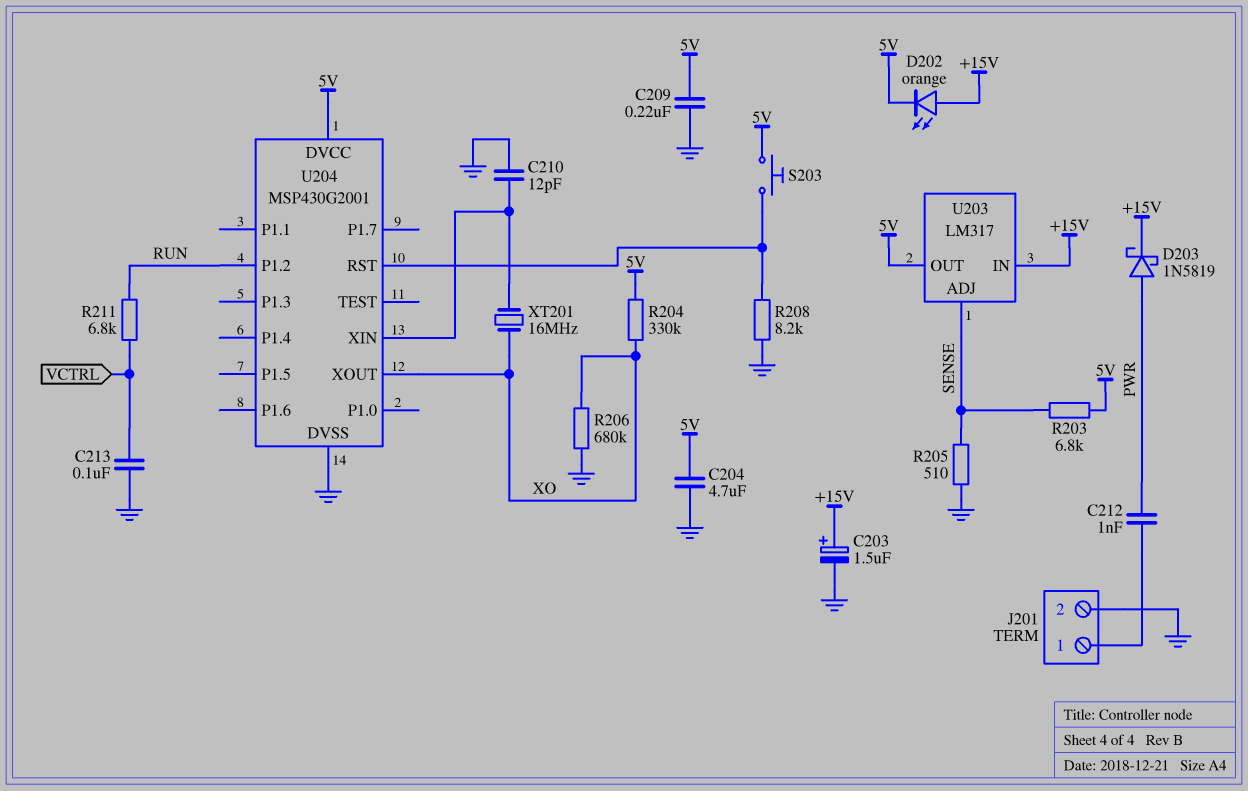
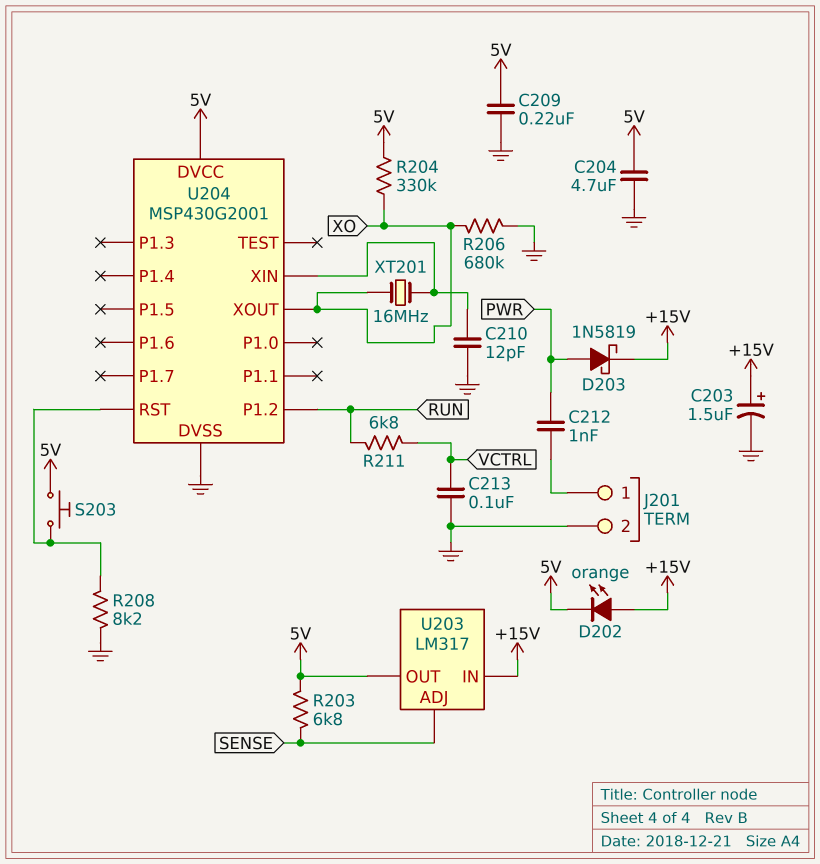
R205: 510 (GND, SENSE) -> none

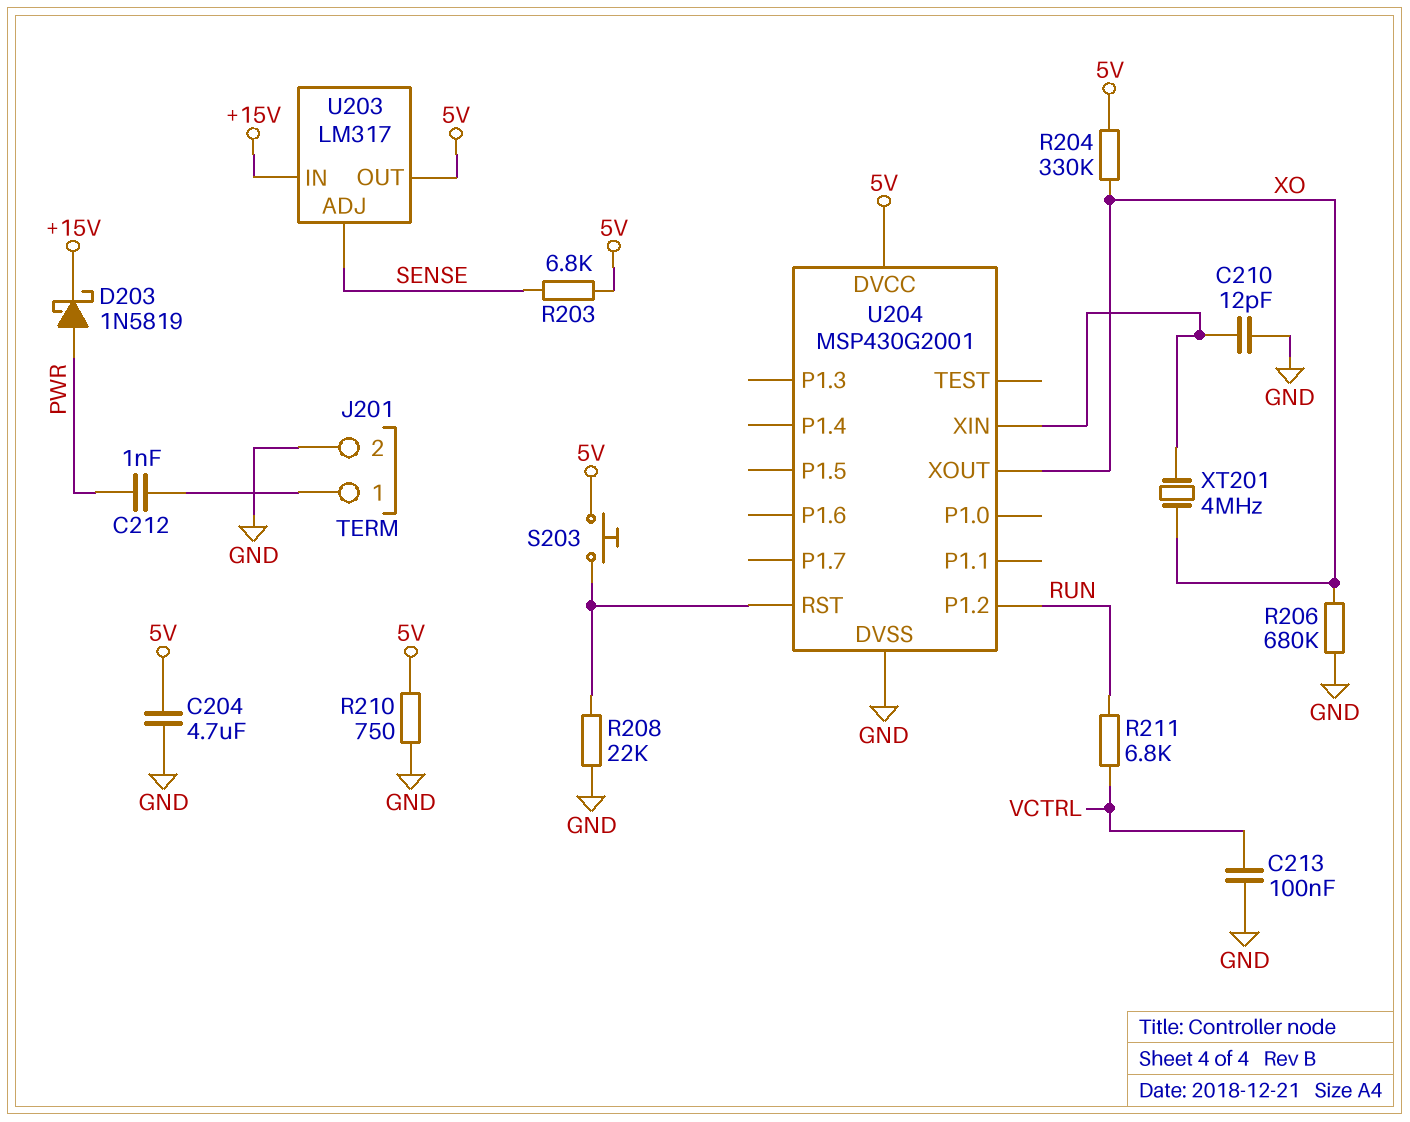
C203: 1.5uF (plus +15V, minus GND) -> none
C209: 220nF (5V, GND) -> none
D202: LED orange (A +15V, K 5V) -> none
R208: 8.2k (GND, U204/RST) -> 22k (GND, U204/RST)
R210: none -> 750 (5V, GND)
XT201: 16MHz (U204/XIN, XO) -> 4MHz (U204/XIN, XO)

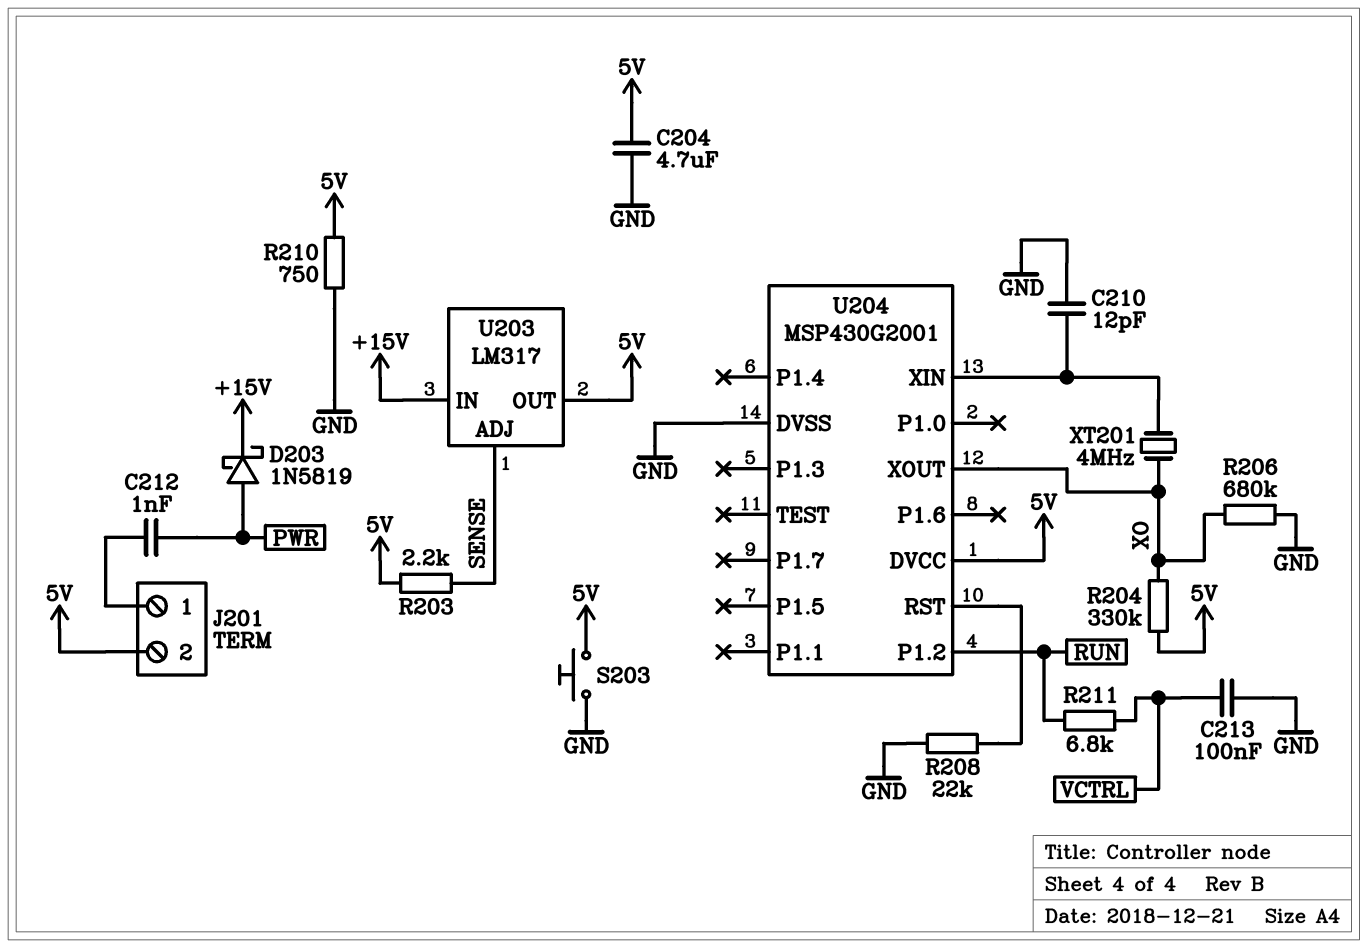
J201 pin 2: GND -> 5V
R203: 6.8k (5V, SENSE) -> 2.2k (5V, SENSE)
S203: button (5V, U204/RST) -> button (5V, GND)

